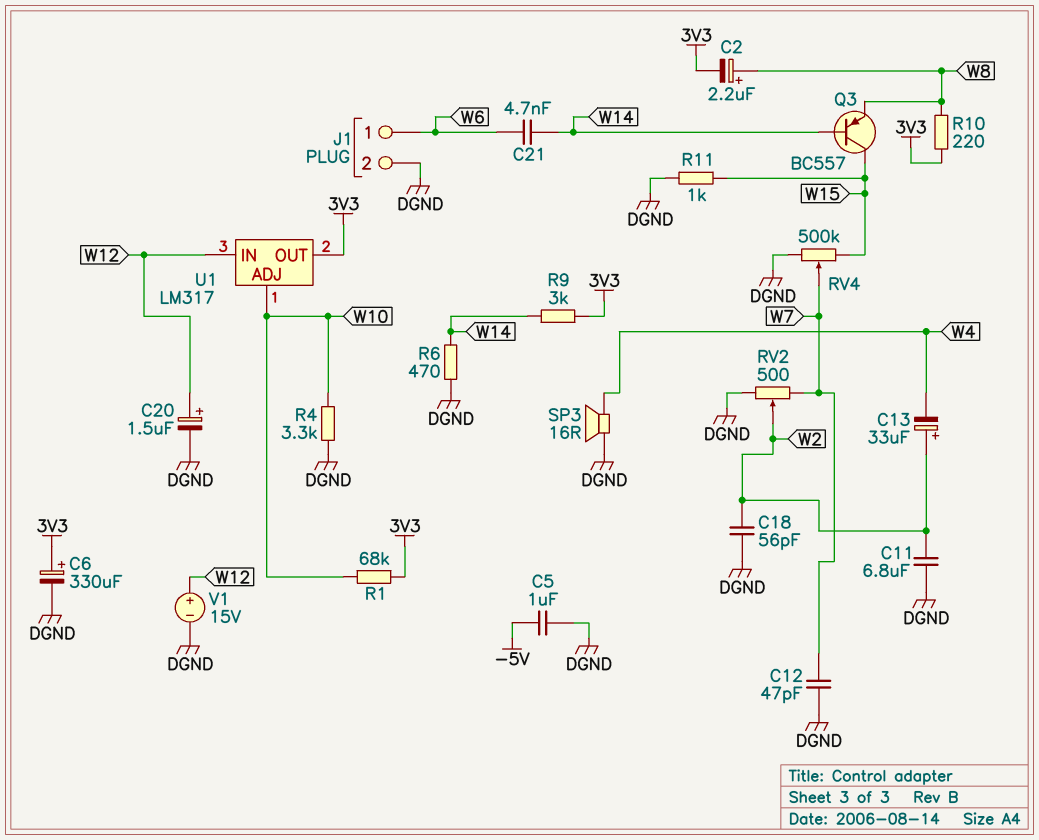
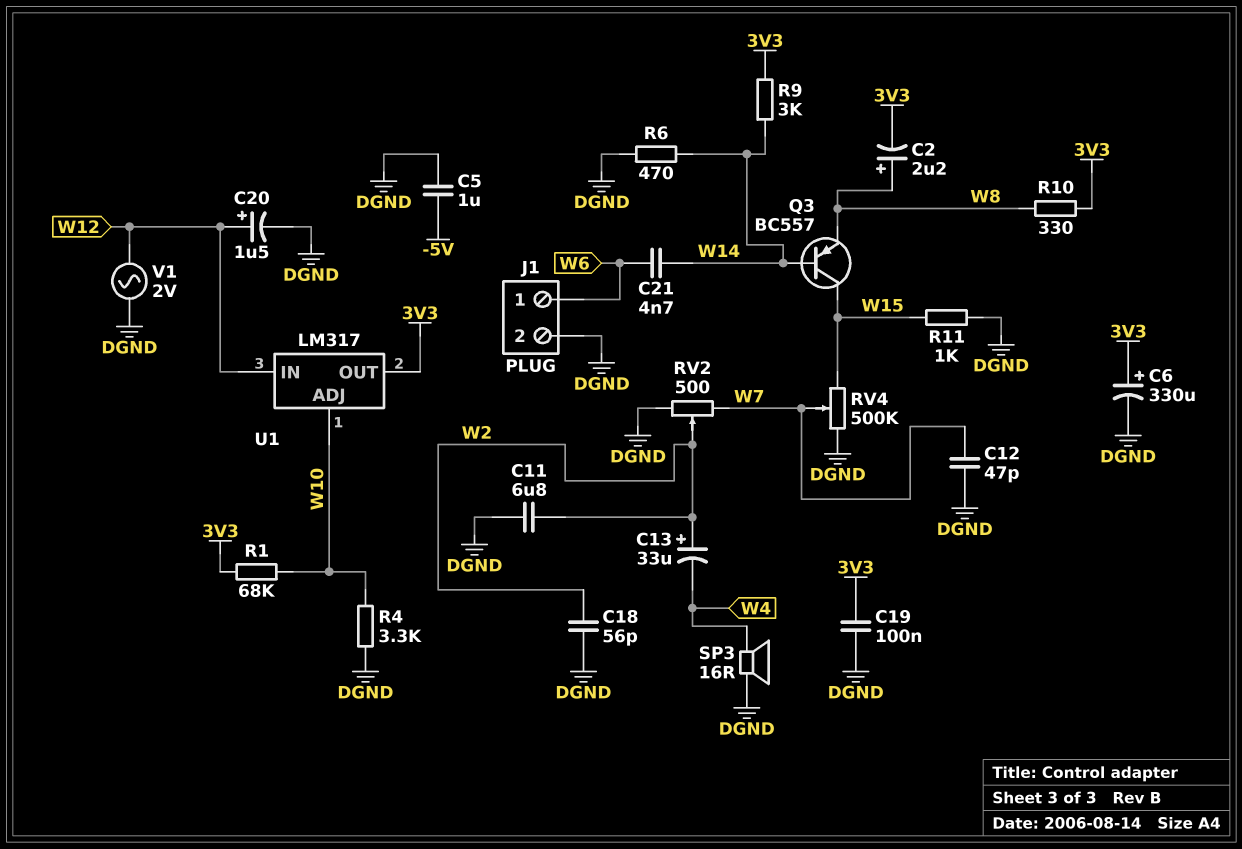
C19: none -> 100nF (3V3, DGND)
R10: 220 (3V3, W8) -> 330 (3V3, W8)
V1: 15V (plus W12, minus DGND) -> AC 2V (DGND, W12)

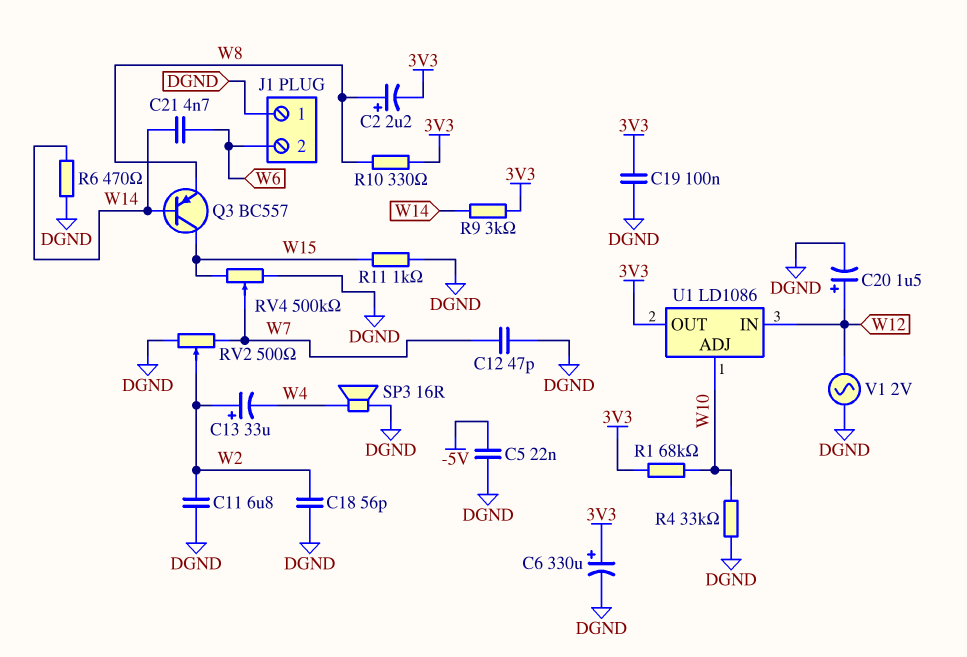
C5: 1uF (-5V, DGND) -> 22nF (-5V, DGND)
J1 pin 1: W6 -> DGND
J1 pin 2: DGND -> W6
R4: 3.3k (DGND, W10) -> 33k (DGND, W10)
U1: LM317 -> LD1086

